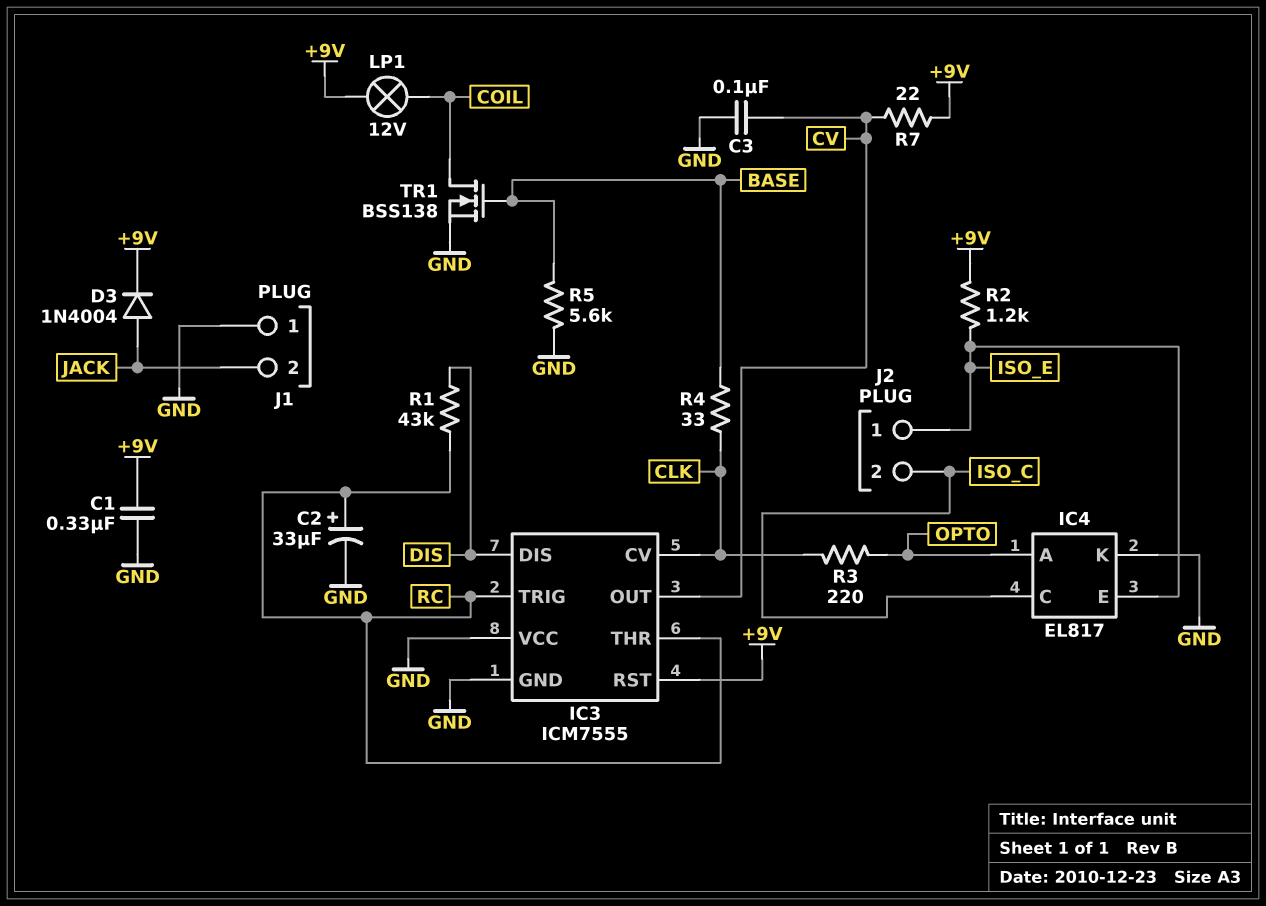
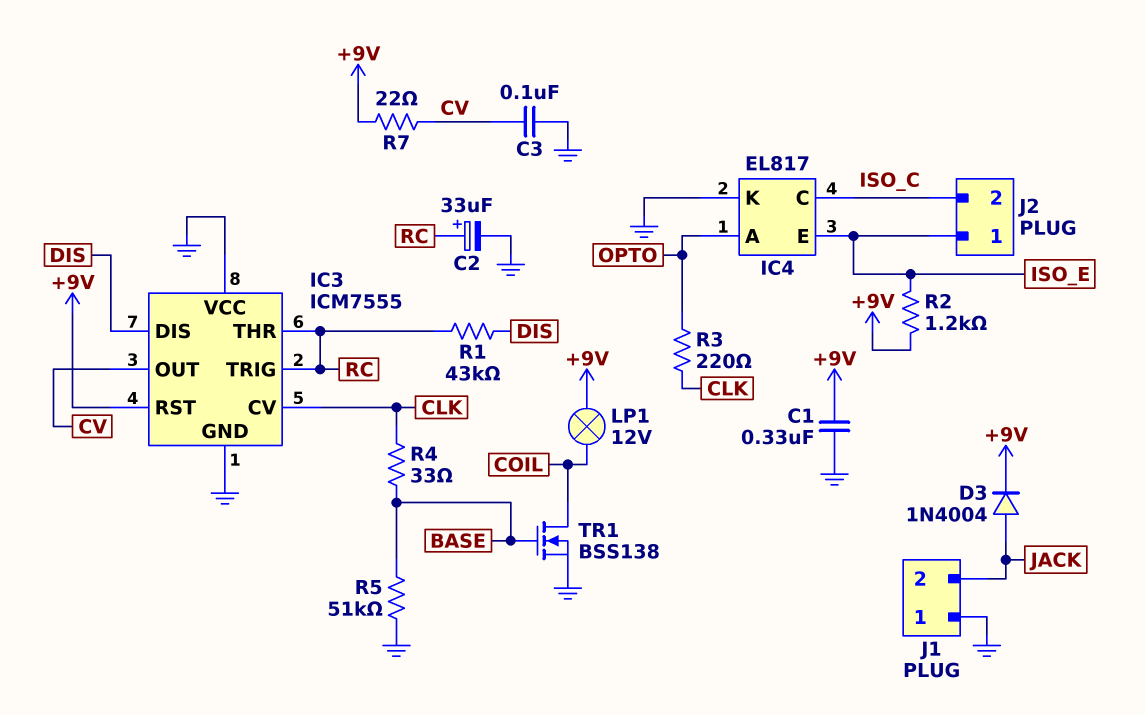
R5: 5.6k (BASE, GND) -> 51k (BASE, GND)

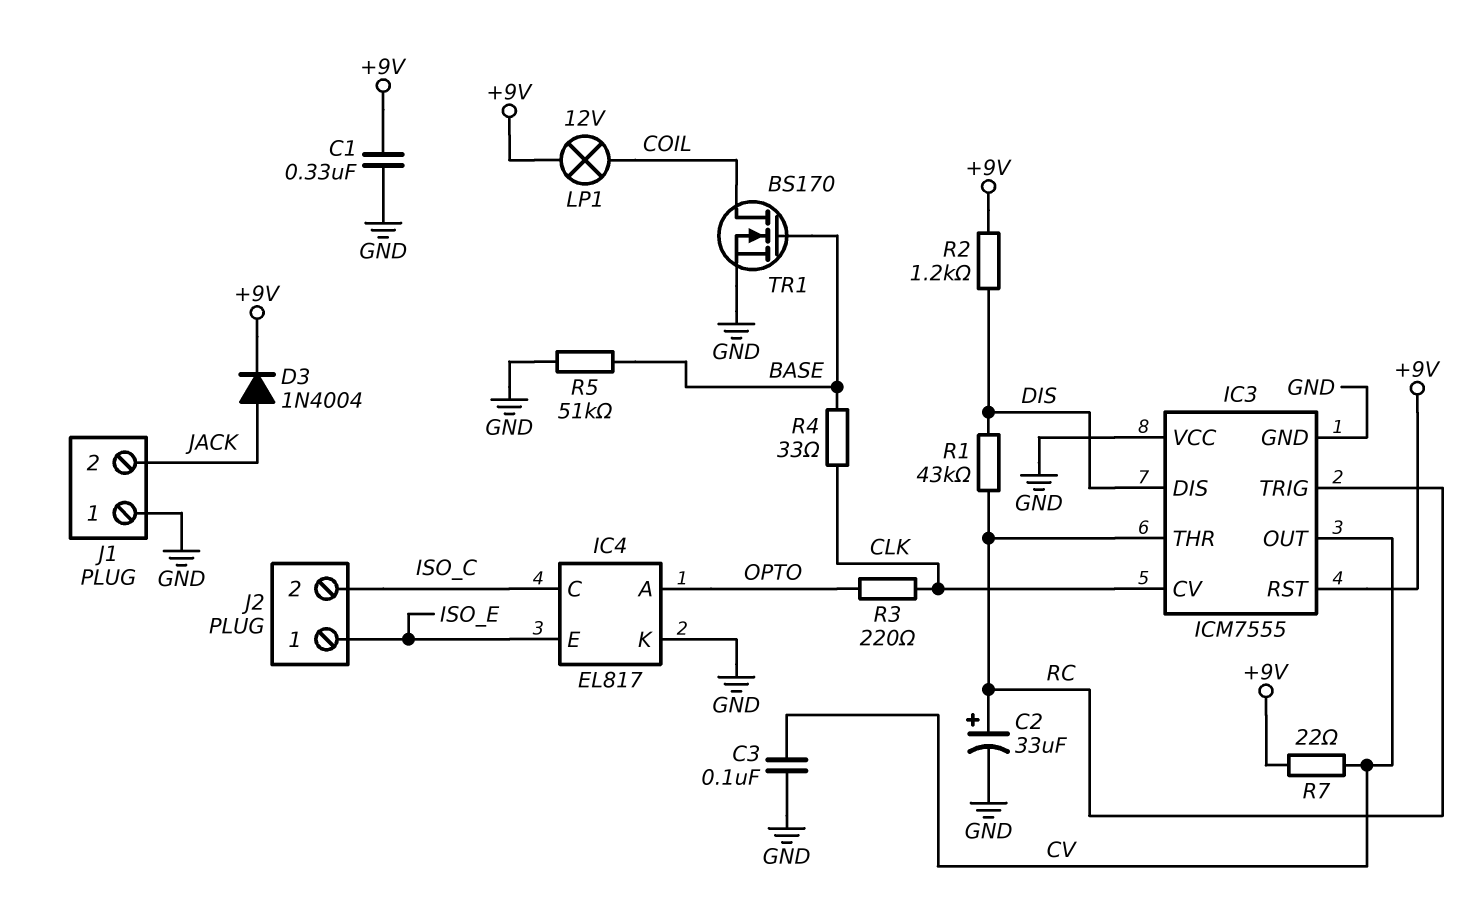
R2: 1.2k (+9V, ISO_E) -> 1.2k (+9V, DIS)
TR1: NMOS BSS138 (G BASE, D COIL, S GND) -> NMOS BS170 (G BASE, D COIL, S GND)

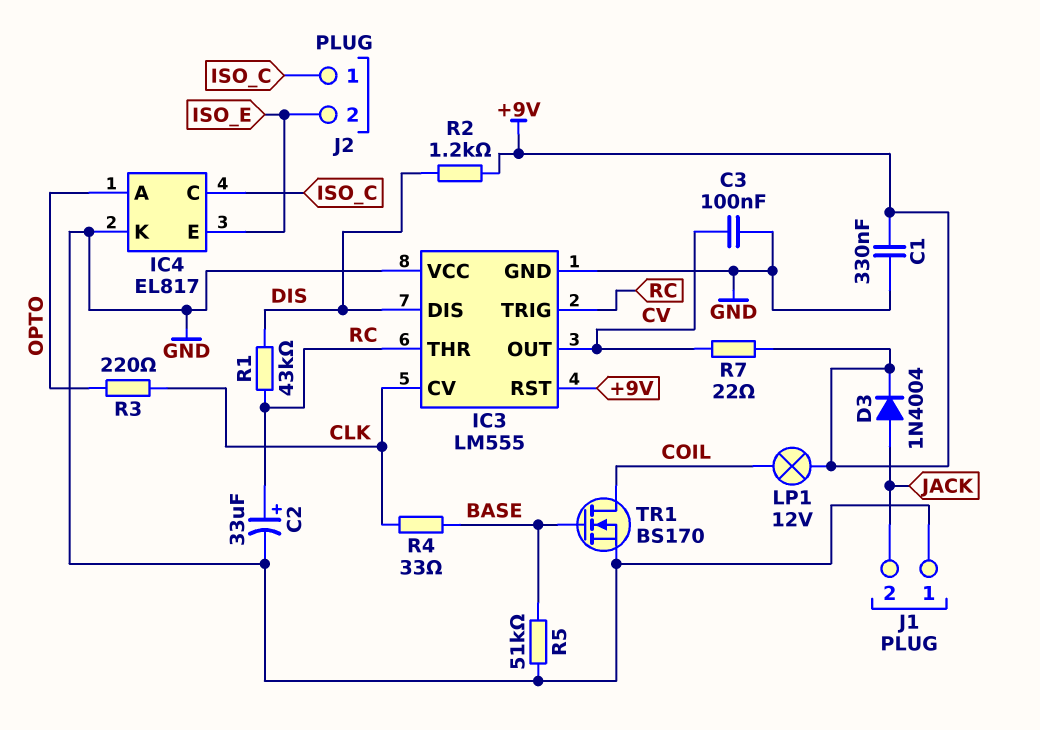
IC3: ICM7555 -> LM555
J2 pin 1: ISO_E -> ISO_C
J2 pin 2: ISO_C -> ISO_E

